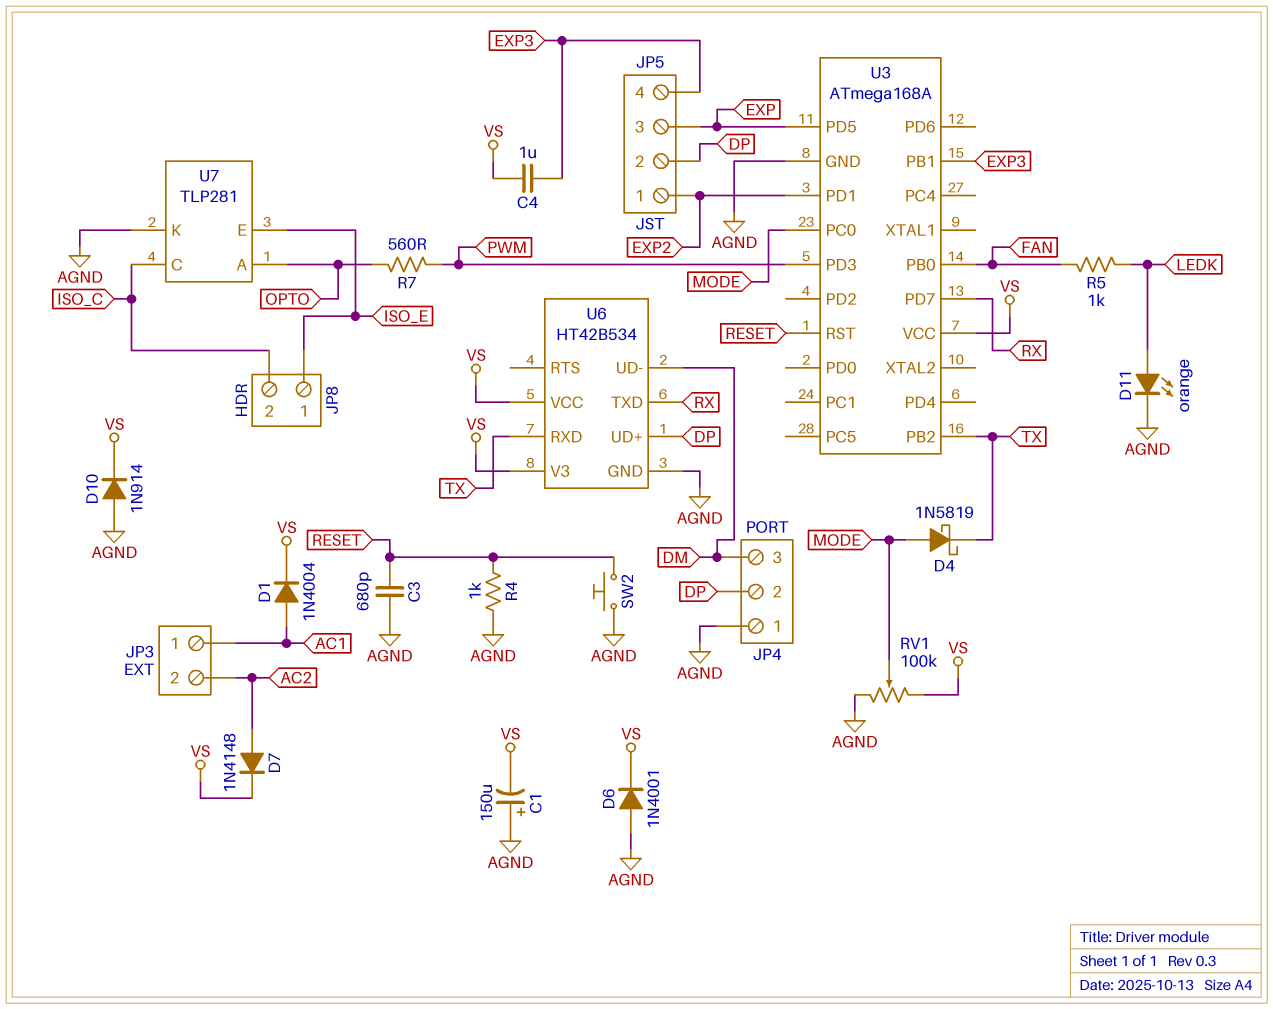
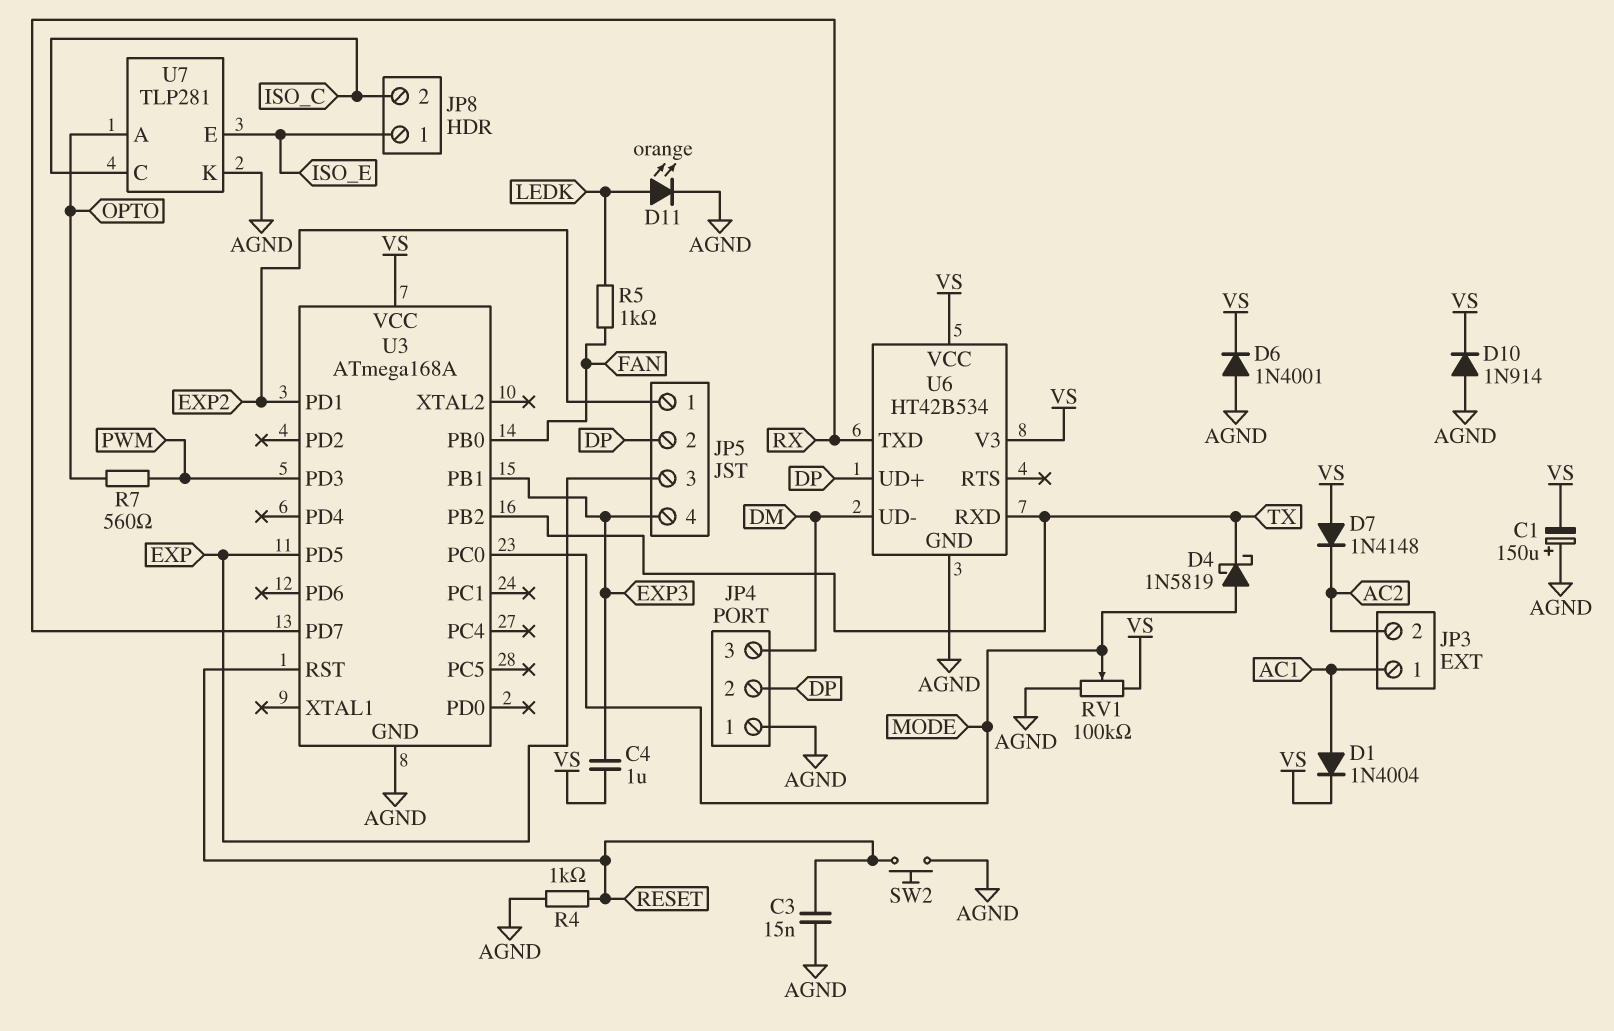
C3: 680pF (AGND, RESET) -> 15nF (AGND, RESET)
D7: diode 1N4148 (A AC2, K VS) -> diode 1N4148 (A VS, K AC2)

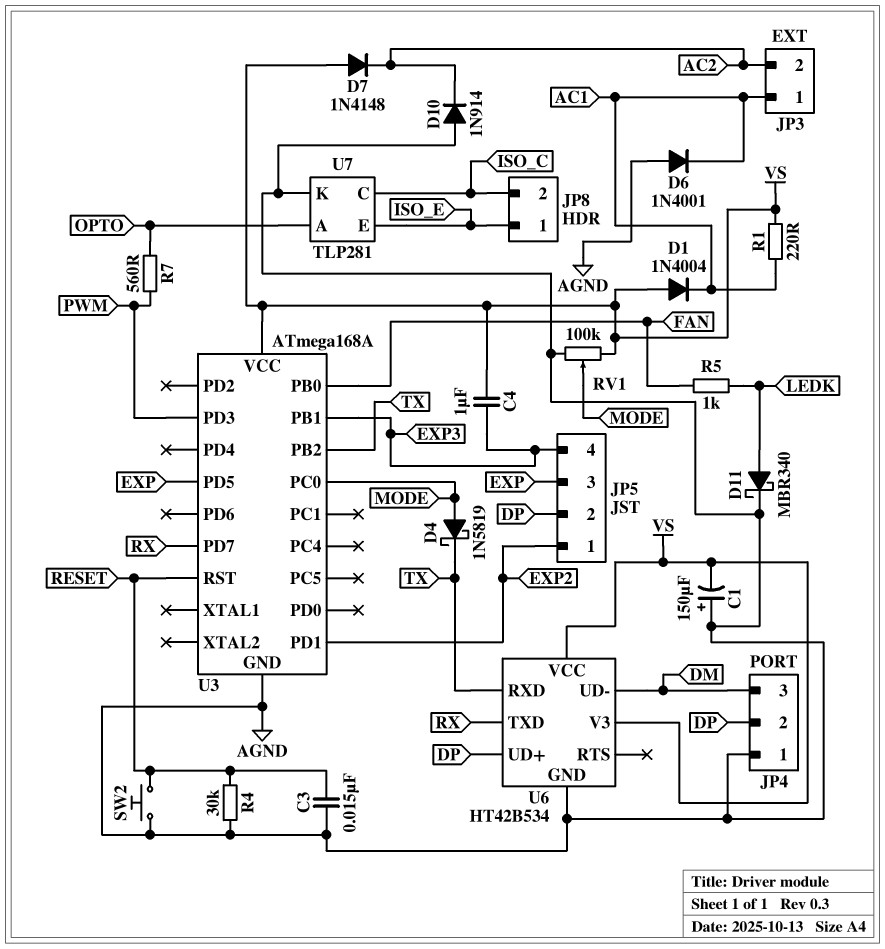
D1: diode 1N4004 (A AC1, K VS) -> diode 1N4004 (A VS, K AC1)
D6: diode 1N4001 (A AGND, K VS) -> diode 1N4001 (A AGND, K AC1)
D10: diode 1N914 (A AGND, K VS) -> diode 1N914 (A AGND, K AC2)
D11: LED orange (A LEDK, K AGND) -> schottky MBR340 (A LEDK, K AGND)
R1: none -> 220 (AC1, VS)
R4: 1k (AGND, RESET) -> 30k (AGND, RESET)

